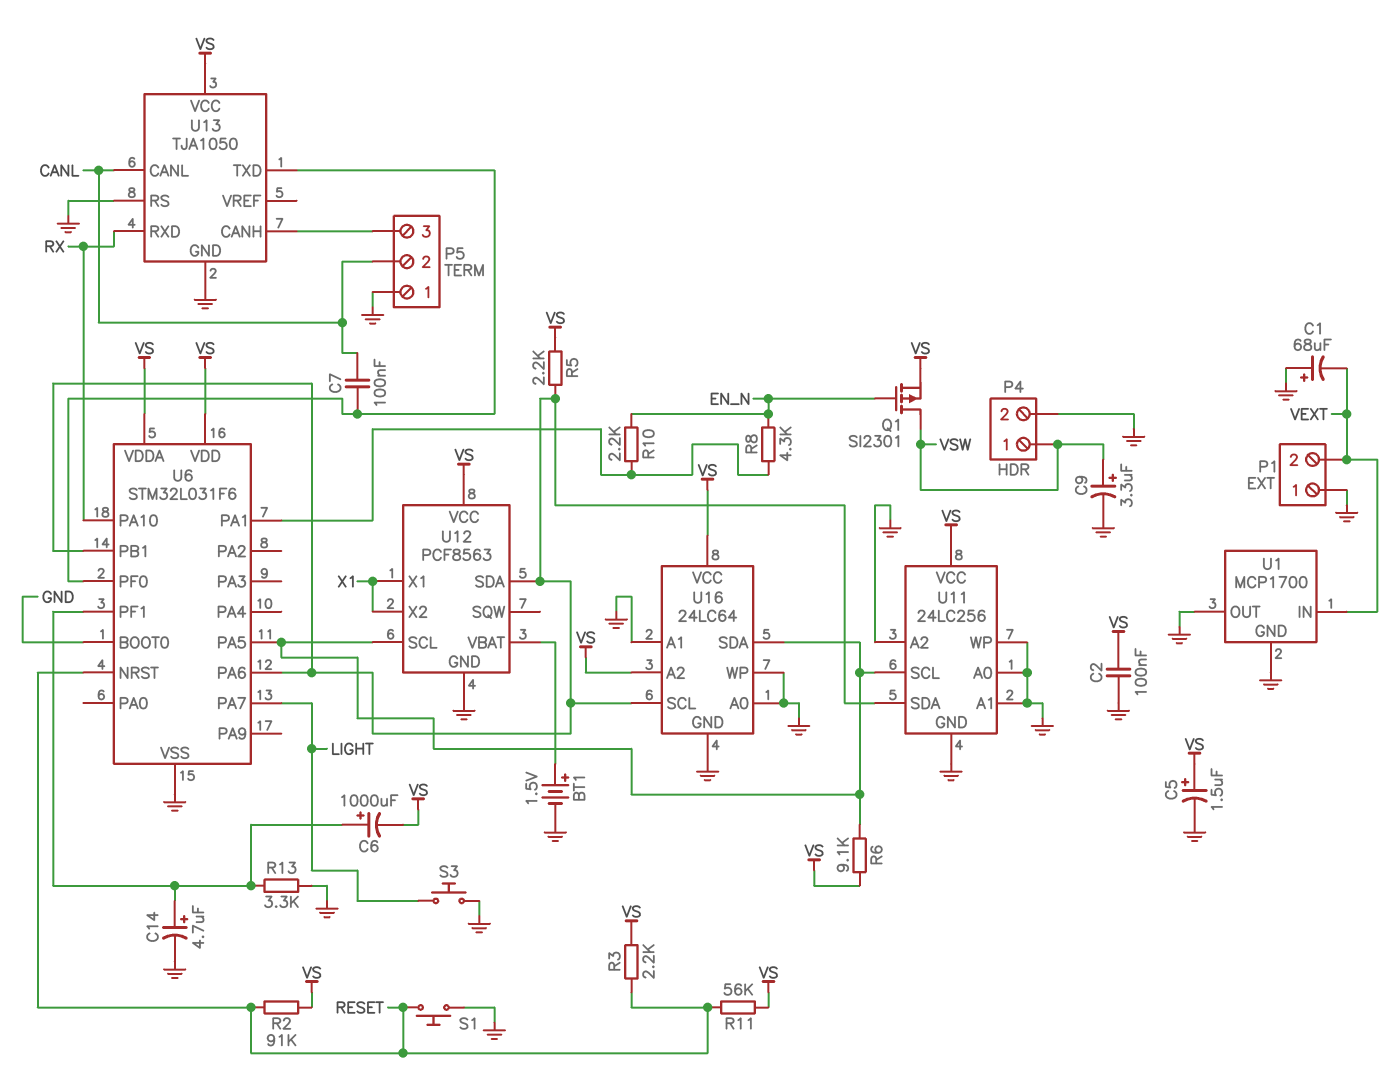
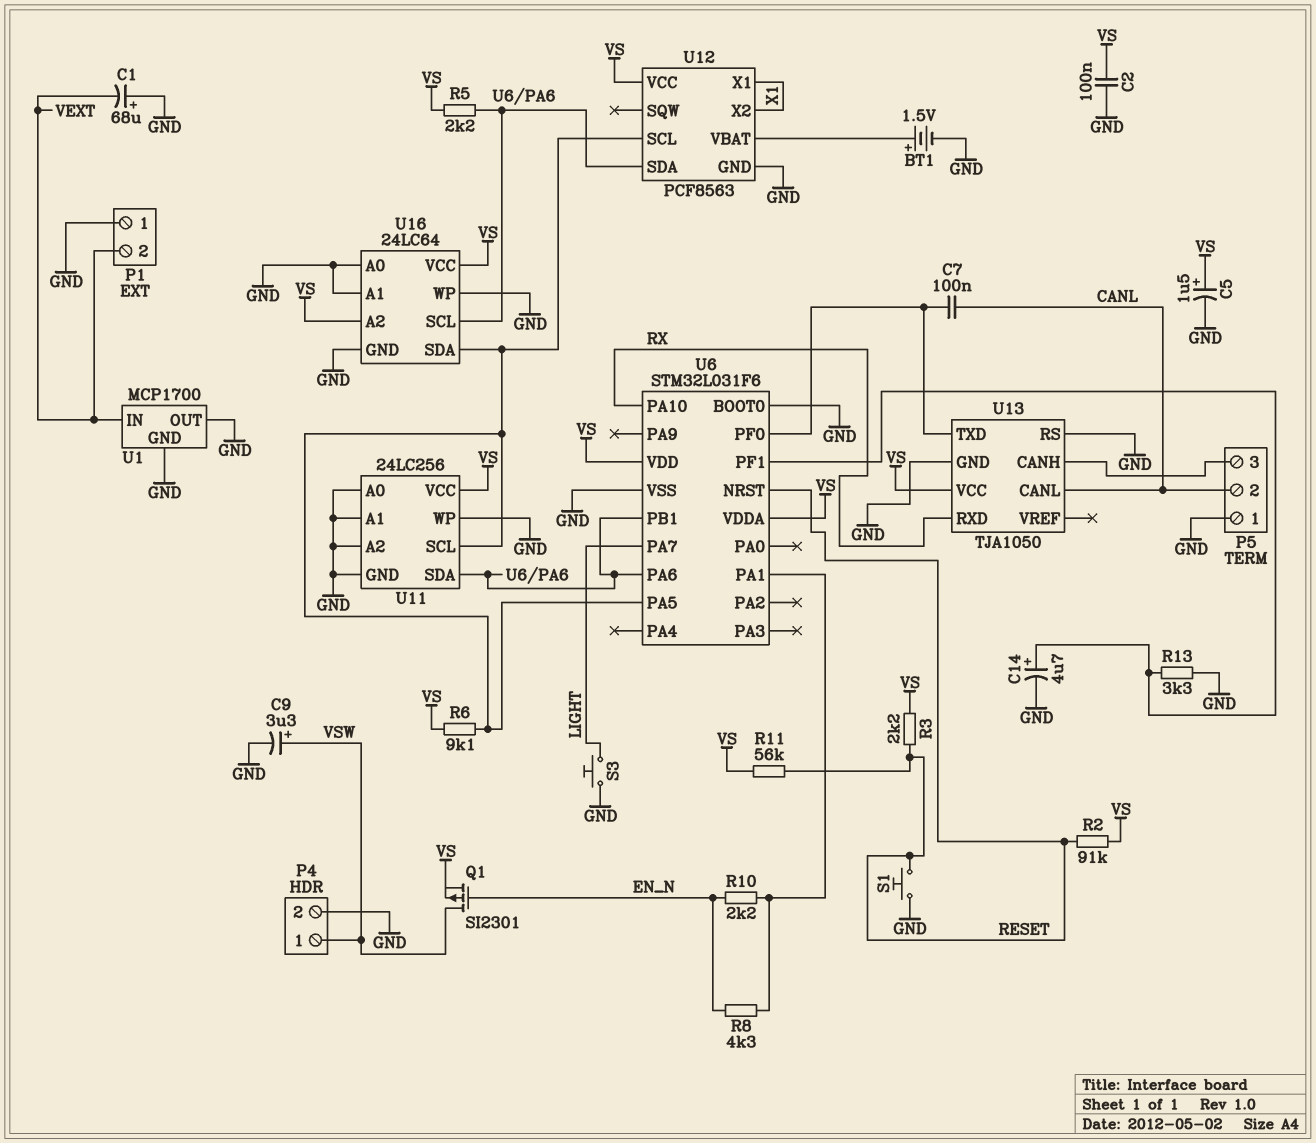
C6: 1000uF (plus U6/PF1, minus VS) -> none

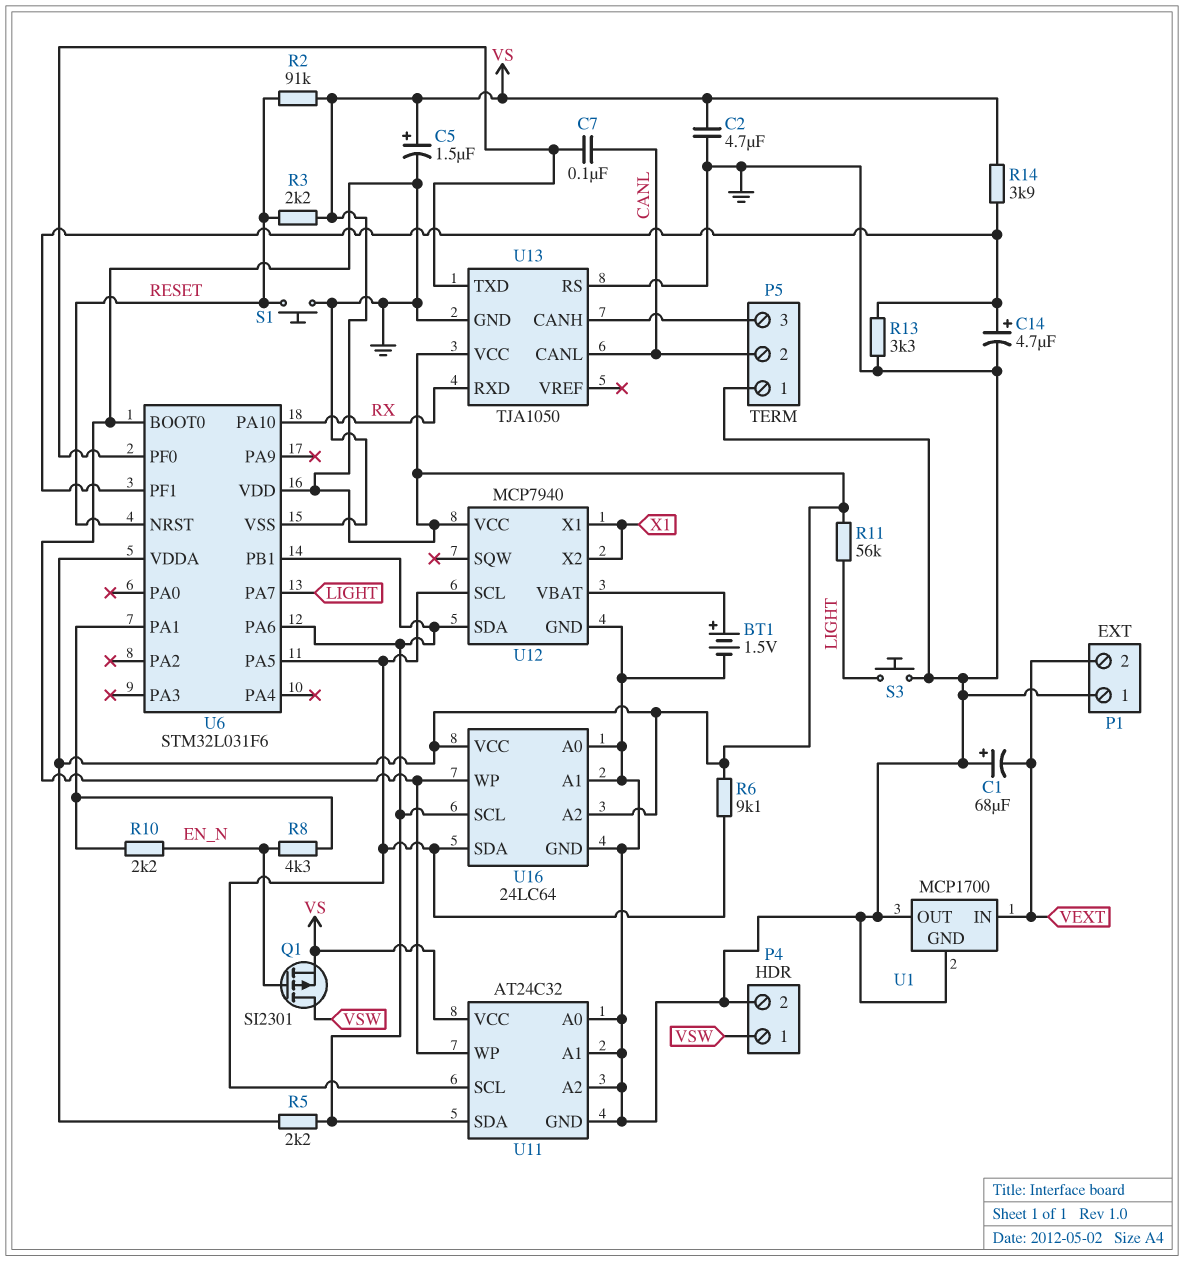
C2: 100nF (GND, VS) -> 4.7uF (GND, VS)
C9: 3.3uF (plus VSW, minus GND) -> none
R11: 56k (RESET, VS) -> 56k (LIGHT, VS)
R14: none -> 3.9k (U6/PF1, VS)
U11: 24LC256 -> AT24C32
U12: PCF8563 -> MCP7940

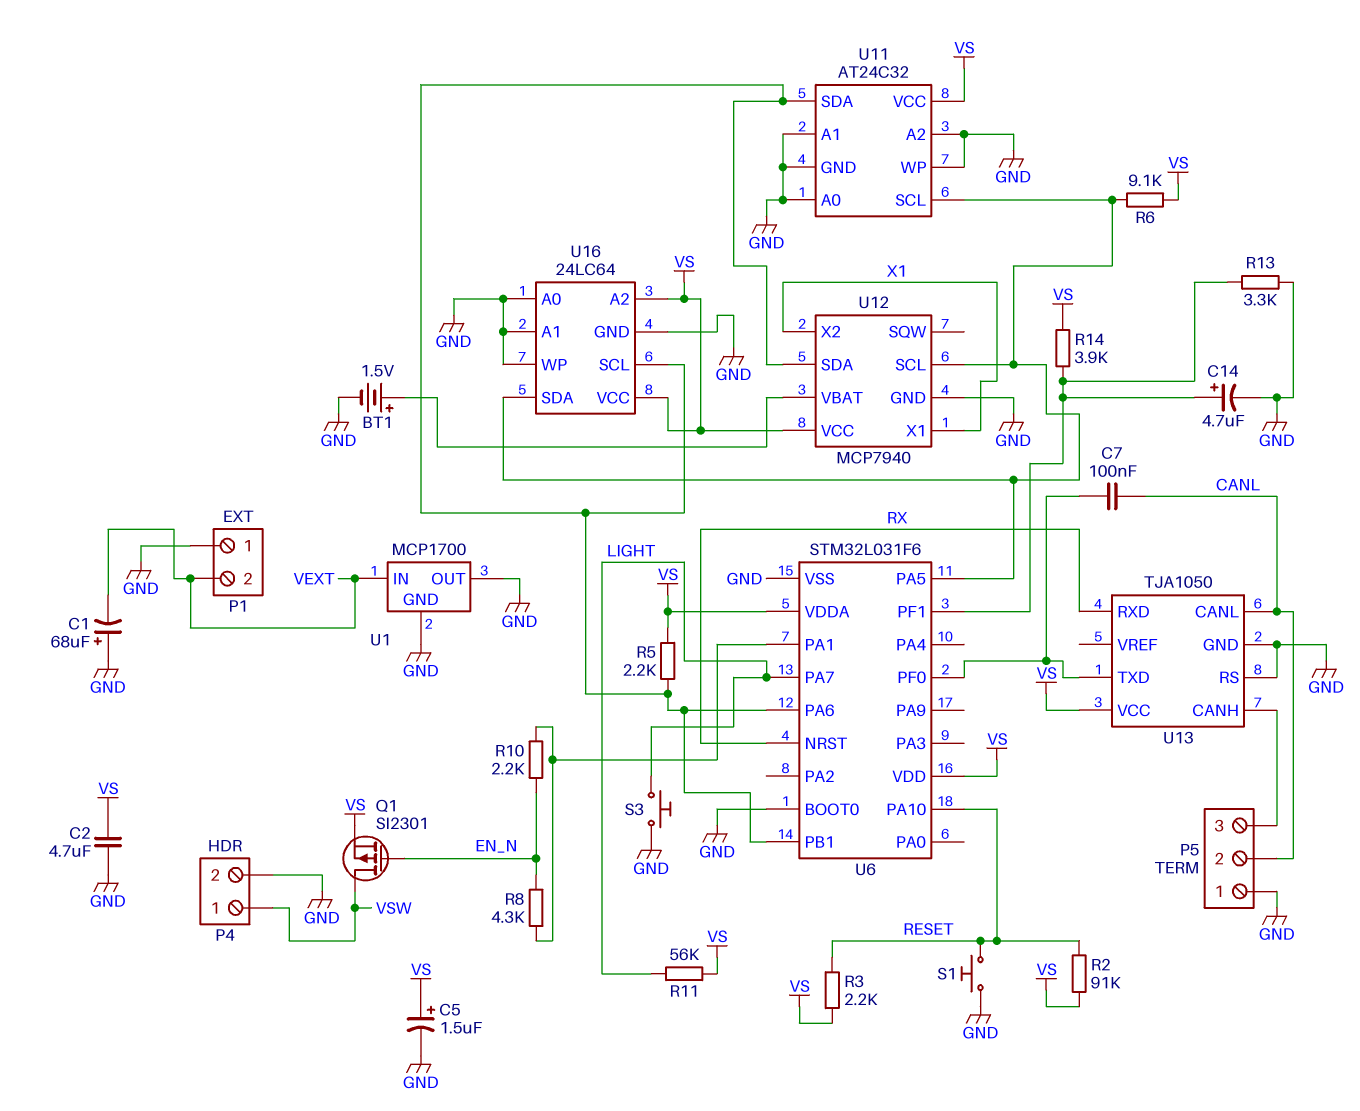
U6 pin NRST: RESET -> RX
U6 pin PA10: RX -> RESET

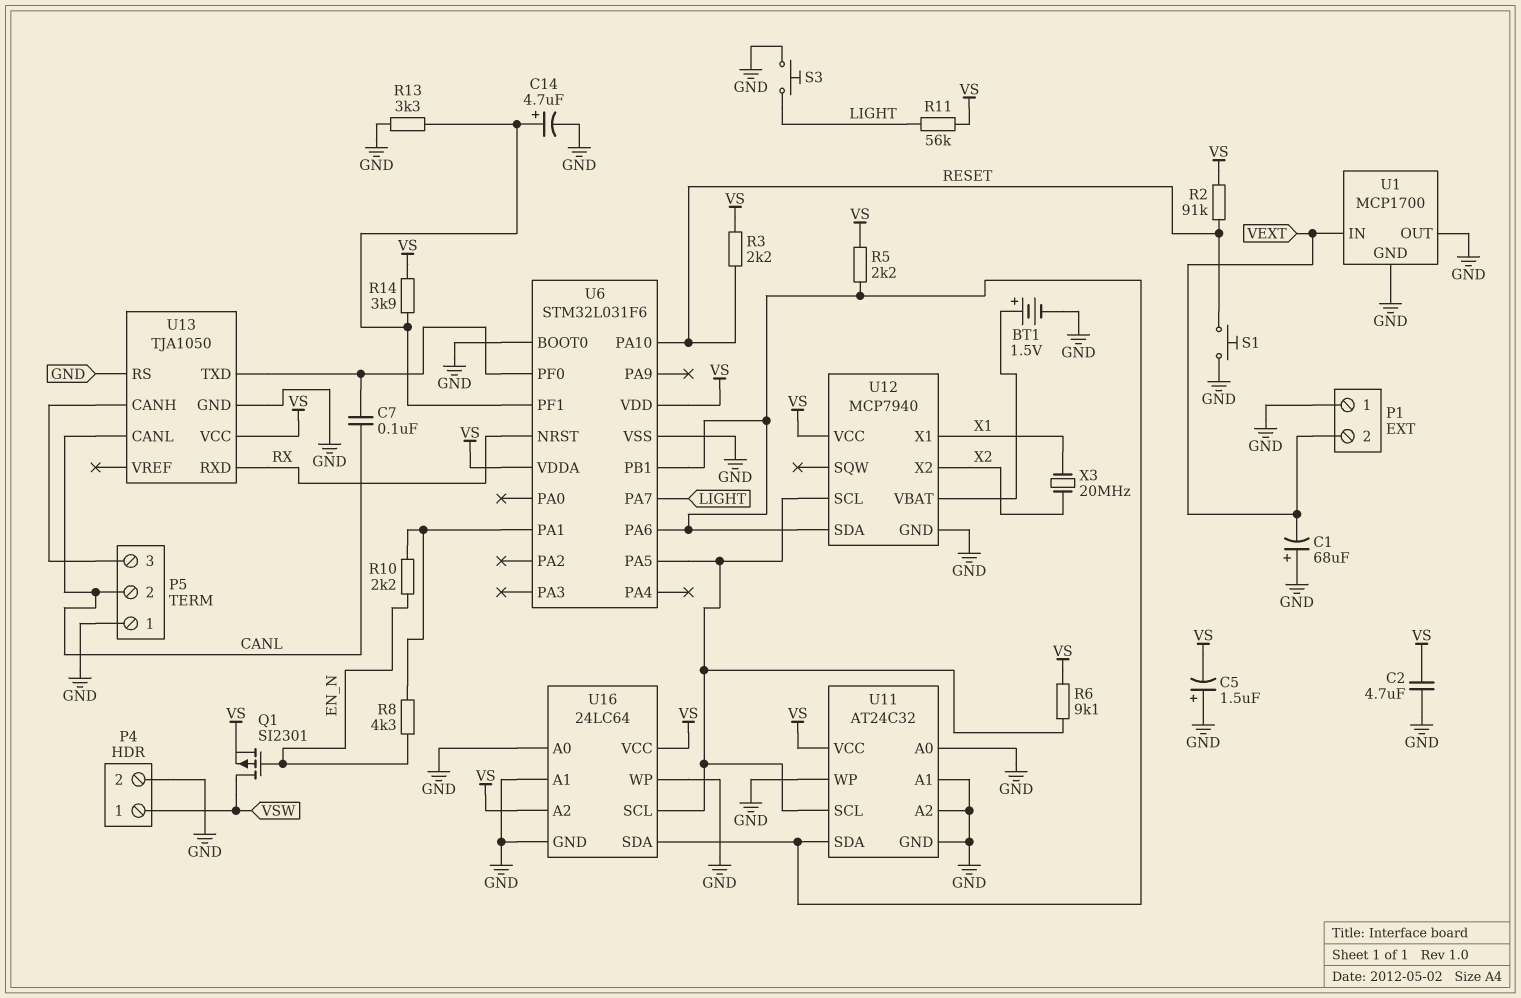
C5: 1.5uF (plus VS, minus GND) -> 1.5uF (plus GND, minus VS)
U12 pin X2: X1 -> X2
U16 pin SCL: U6/PA6 -> U6/PA5
U16 pin SDA: U6/PA5 -> U6/PA6
X3: none -> 20MHz (X1, X2)

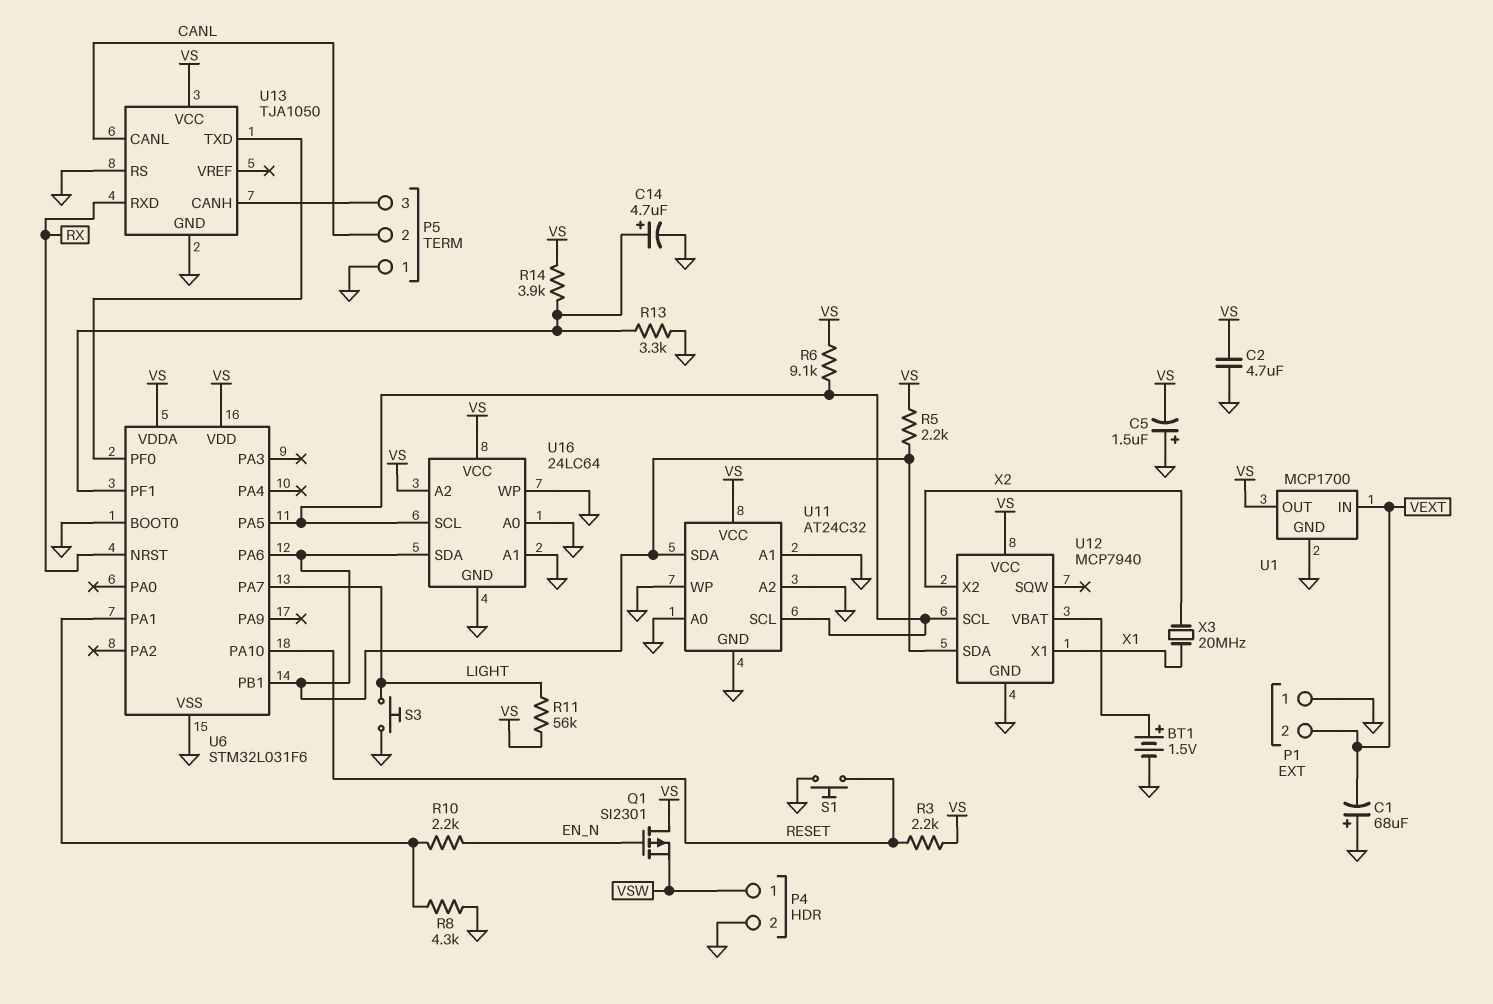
C7: 100nF (CANL, U6/PF0) -> none
Q1: PMOS SI2301 (G EN_N, D VSW, S VS) -> PMOS SI2301 (G EN_N, D VS, S VSW)
R2: 91k (RESET, VS) -> none
R8: 4.3k (EN_N, U6/PA1) -> 4.3k (GND, U6/PA1)
U1 pin OUT: GND -> VS

